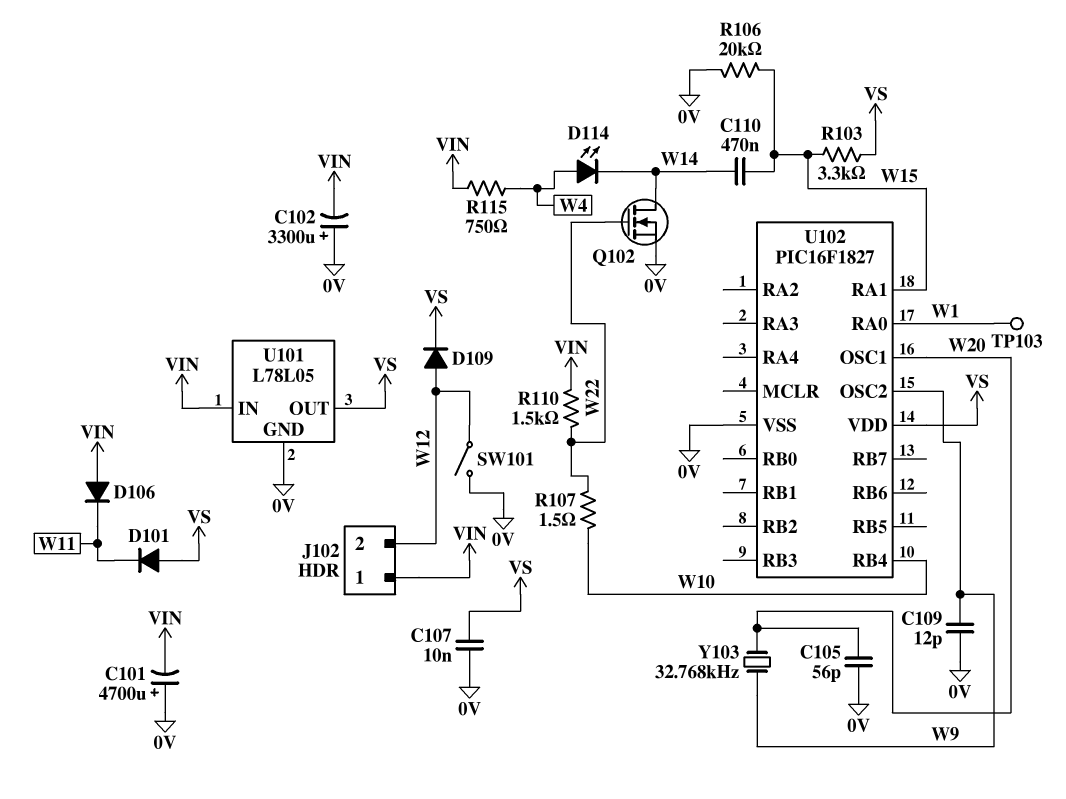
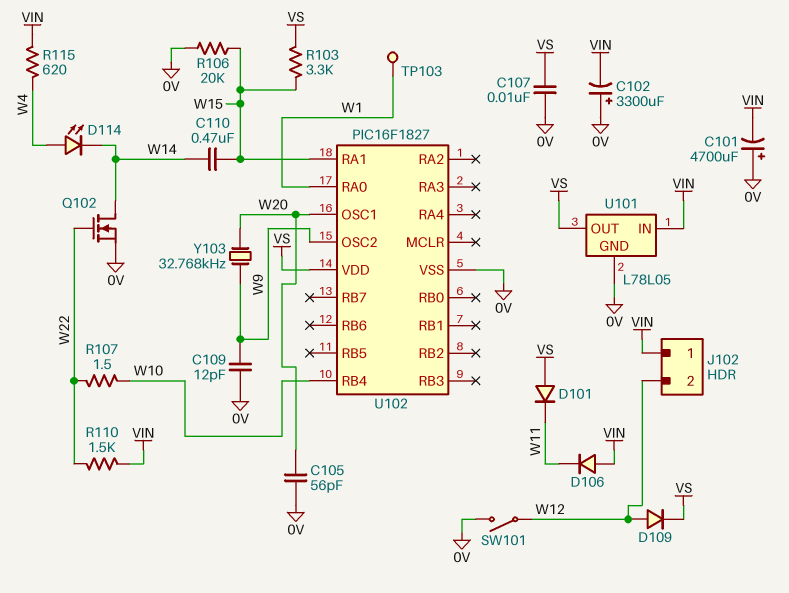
R115: 750 (VIN, W4) -> 620 (VIN, W4)

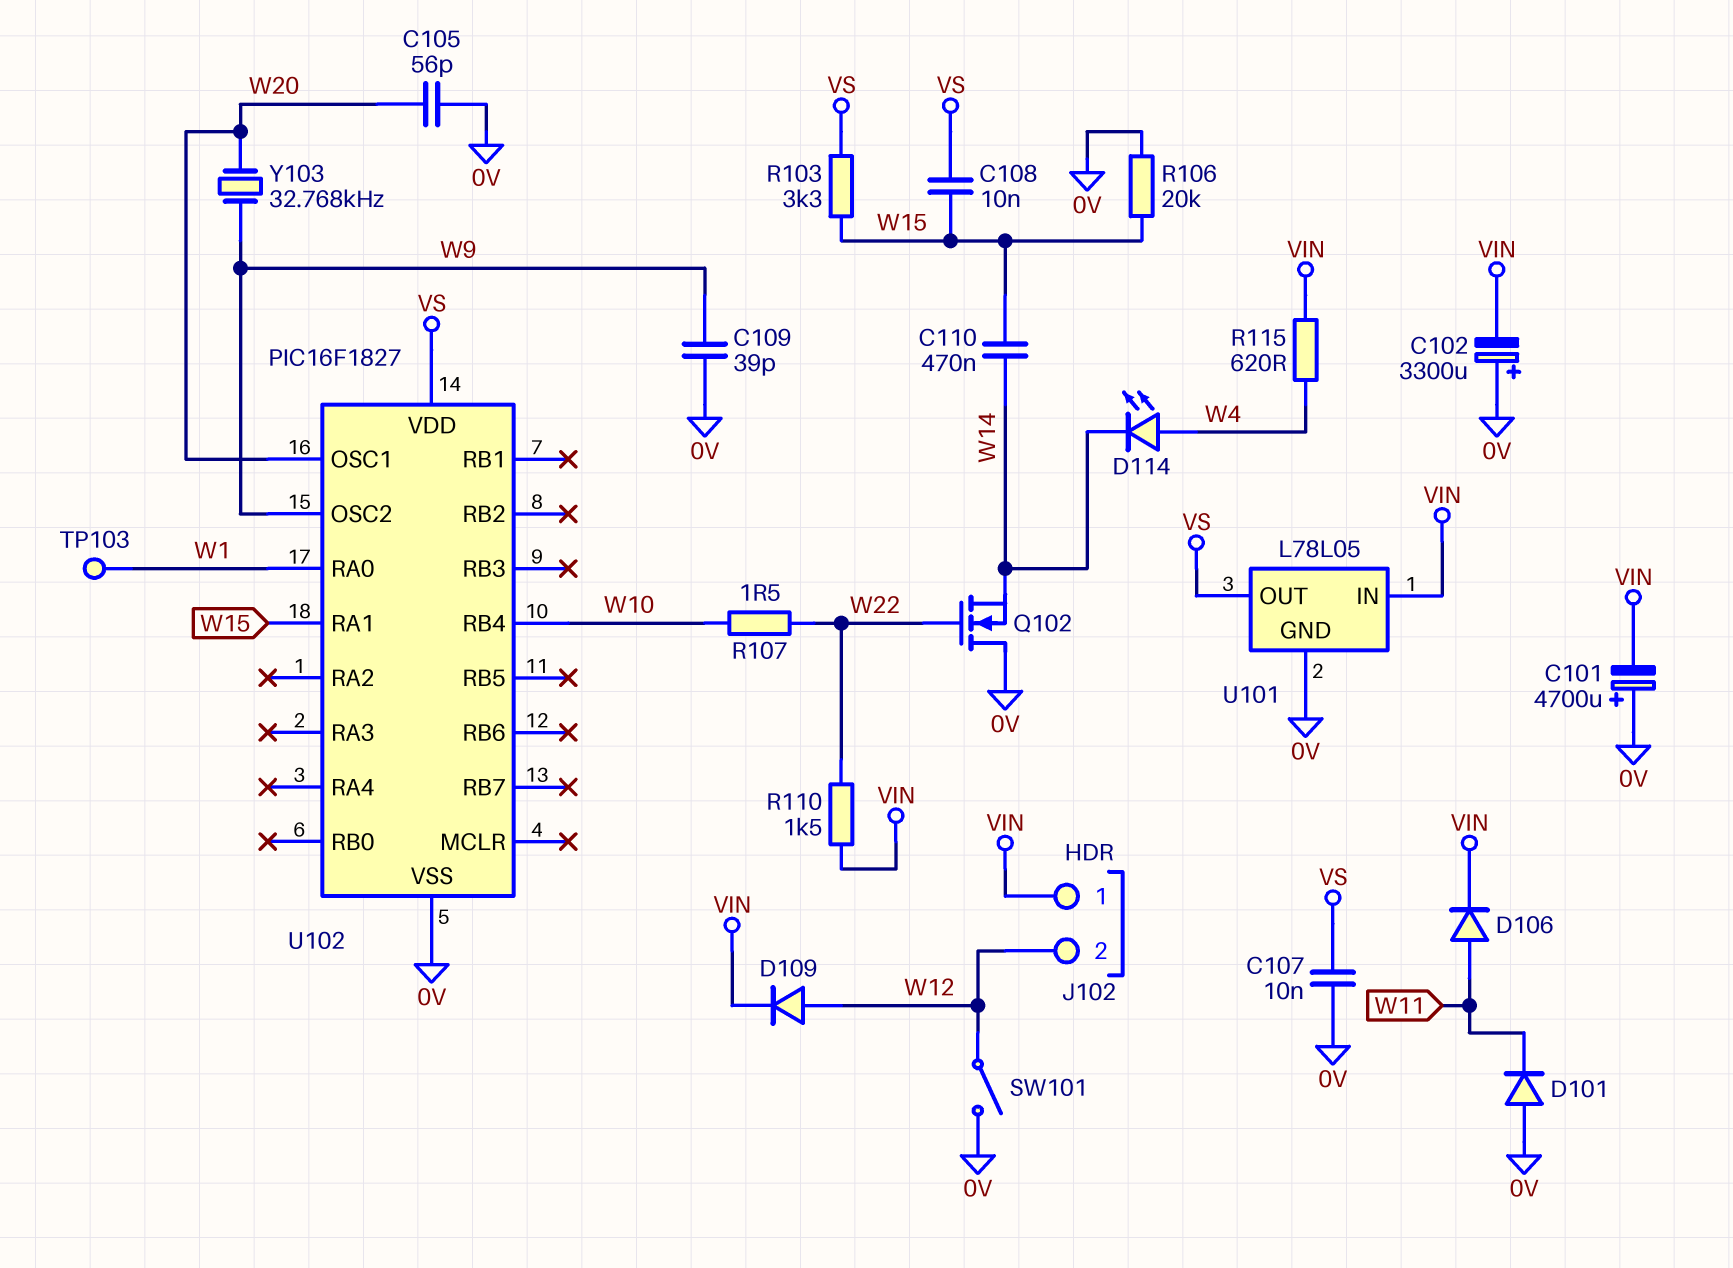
C108: none -> 10nF (VS, W15)
C109: 12pF (0V, W9) -> 39pF (0V, W9)
D101: diode (A VS, K W11) -> diode (A 0V, K W11)
D106: diode (A VIN, K W11) -> diode (A W11, K VIN)
D109: diode (A W12, K VS) -> diode (A W12, K VIN)
Q102: NMOS (G W22, D W14, S 0V) -> NMOS (G W22, D 0V, S W14)

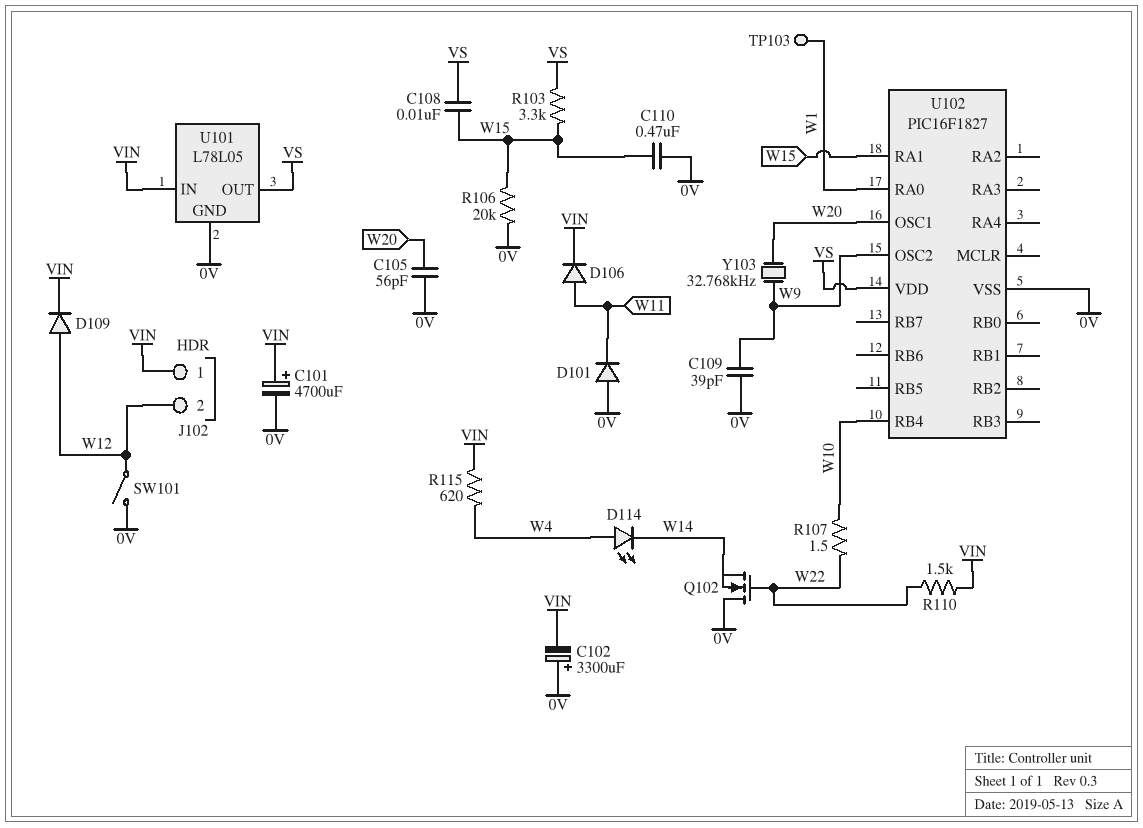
C101: 4700uF (plus 0V, minus VIN) -> 4700uF (plus VIN, minus 0V)
C107: 10nF (0V, VS) -> none
C110: 470nF (W14, W15) -> 470nF (0V, W15)

